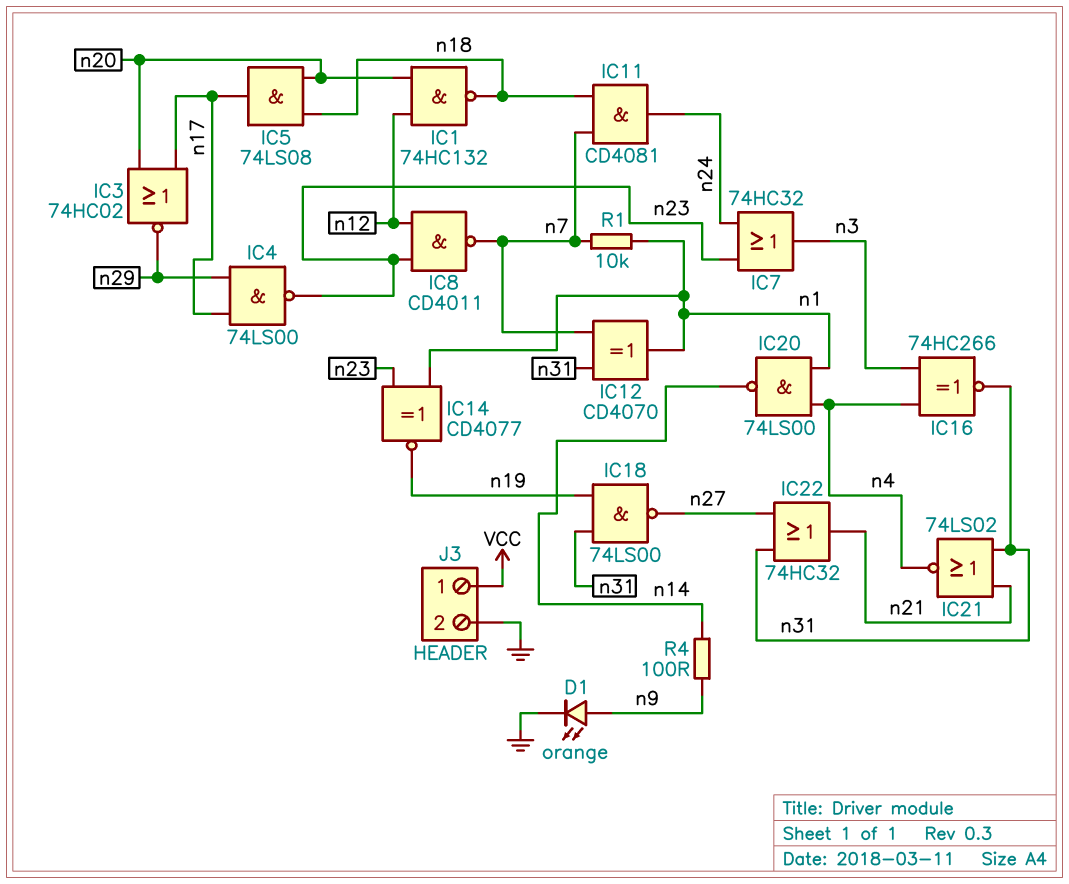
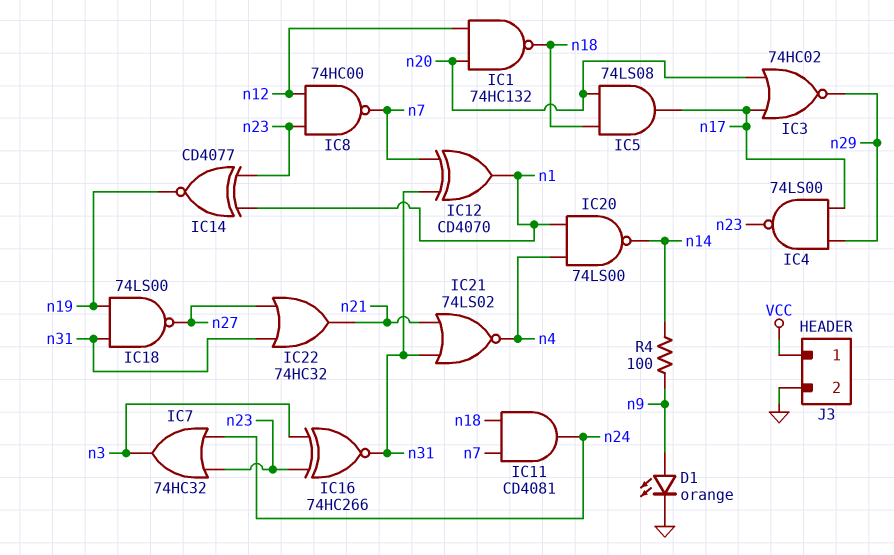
IC8: NAND CD4011 (in n12, in n23, out n7) -> NAND 74HC00 (in n12, in n23, out n7)
IC16: XNOR 74HC266 (in n3, in n4, out n31) -> XNOR 74HC266 (in n3, in n23, out n31)
R1: 10k (n1, n7) -> none

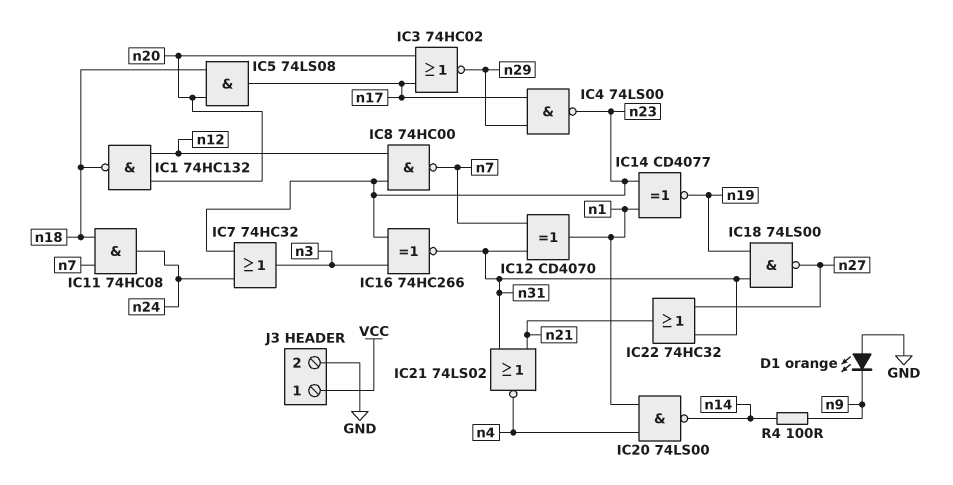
D1: LED orange (A n9, K GND) -> LED orange (A GND, K n9)
IC11: AND CD4081 (in n7, in n18, out n24) -> AND 74HC08 (in n7, in n18, out n24)

